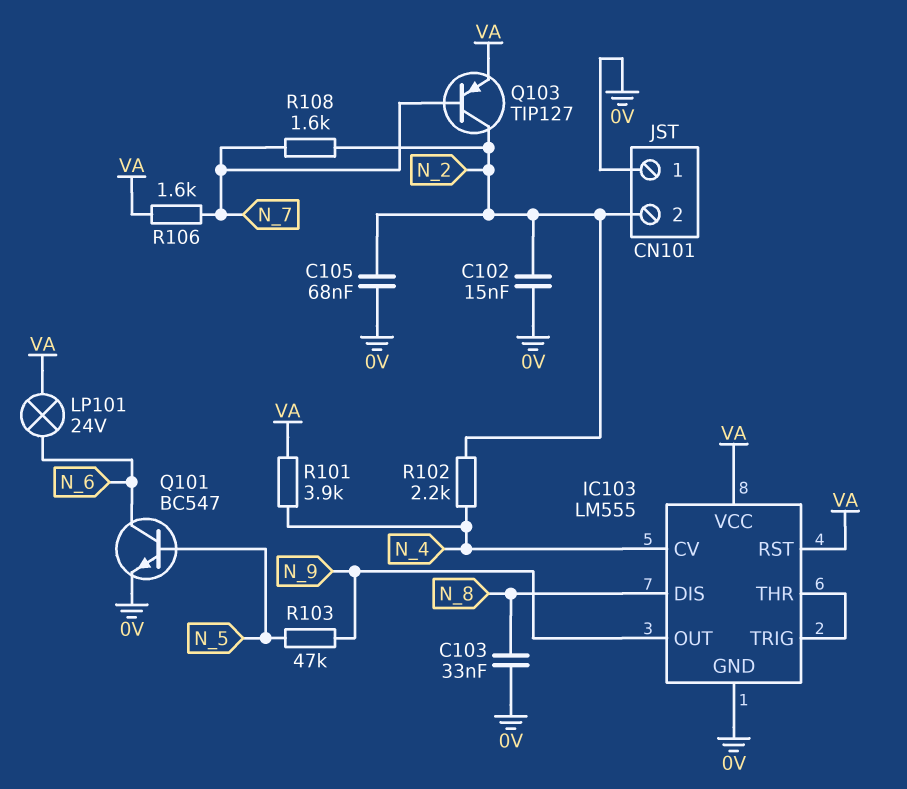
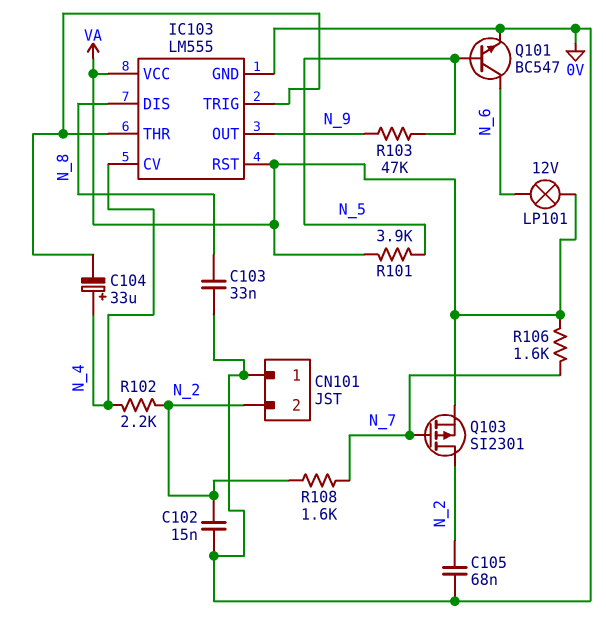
C104: none -> 33uF (plus N_4, minus IC103/THR)
LP101: lamp 24V (N_6, VA) -> lamp 12V (N_6, VA)
Q103: PNP TIP127 (B N_7, C N_2, E VA) -> PMOS SI2301 (G N_7, D N_2, S VA)
R101: 3.9k (N_4, VA) -> 3.9k (N_5, VA)

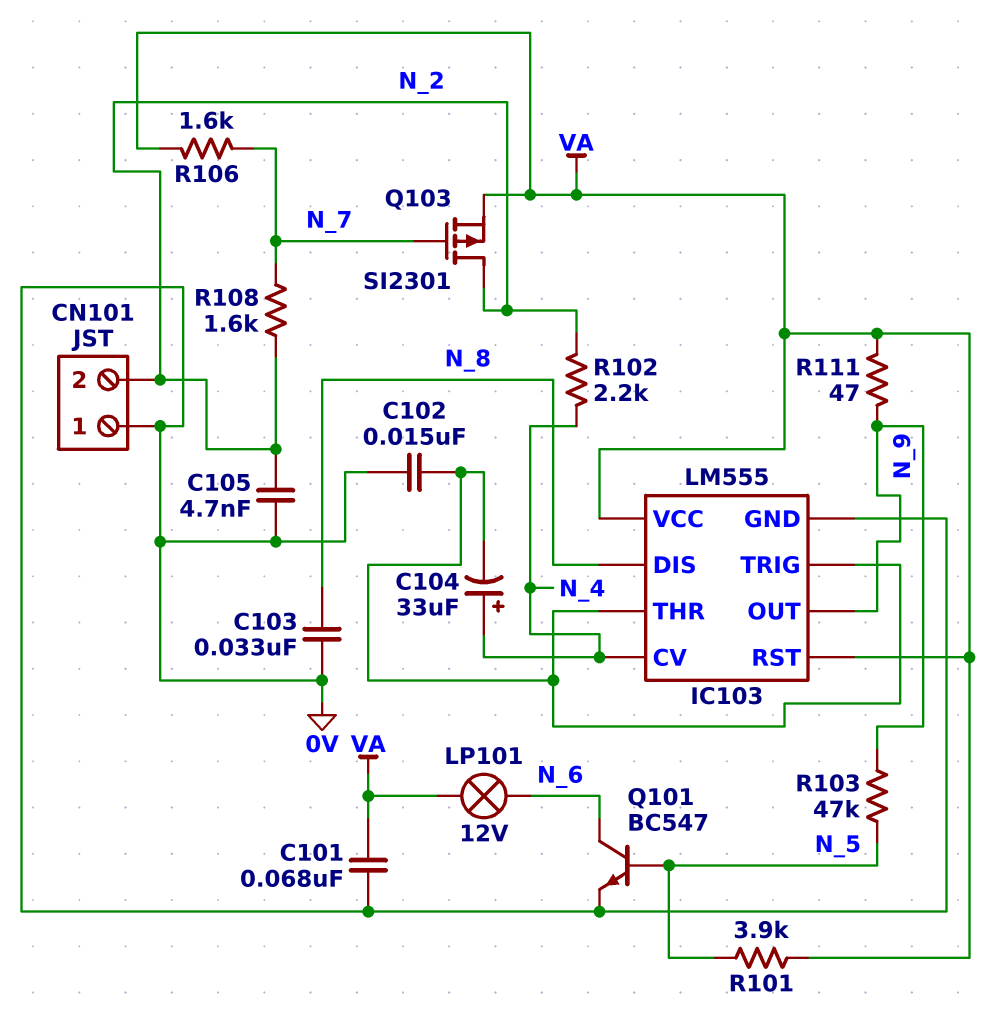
C101: none -> 68nF (0V, VA)
C102: 15nF (0V, N_2) -> 15nF (0V, IC103/THR)
C105: 68nF (0V, N_2) -> 4.7nF (0V, N_2)
R111: none -> 47 (N_9, VA)

